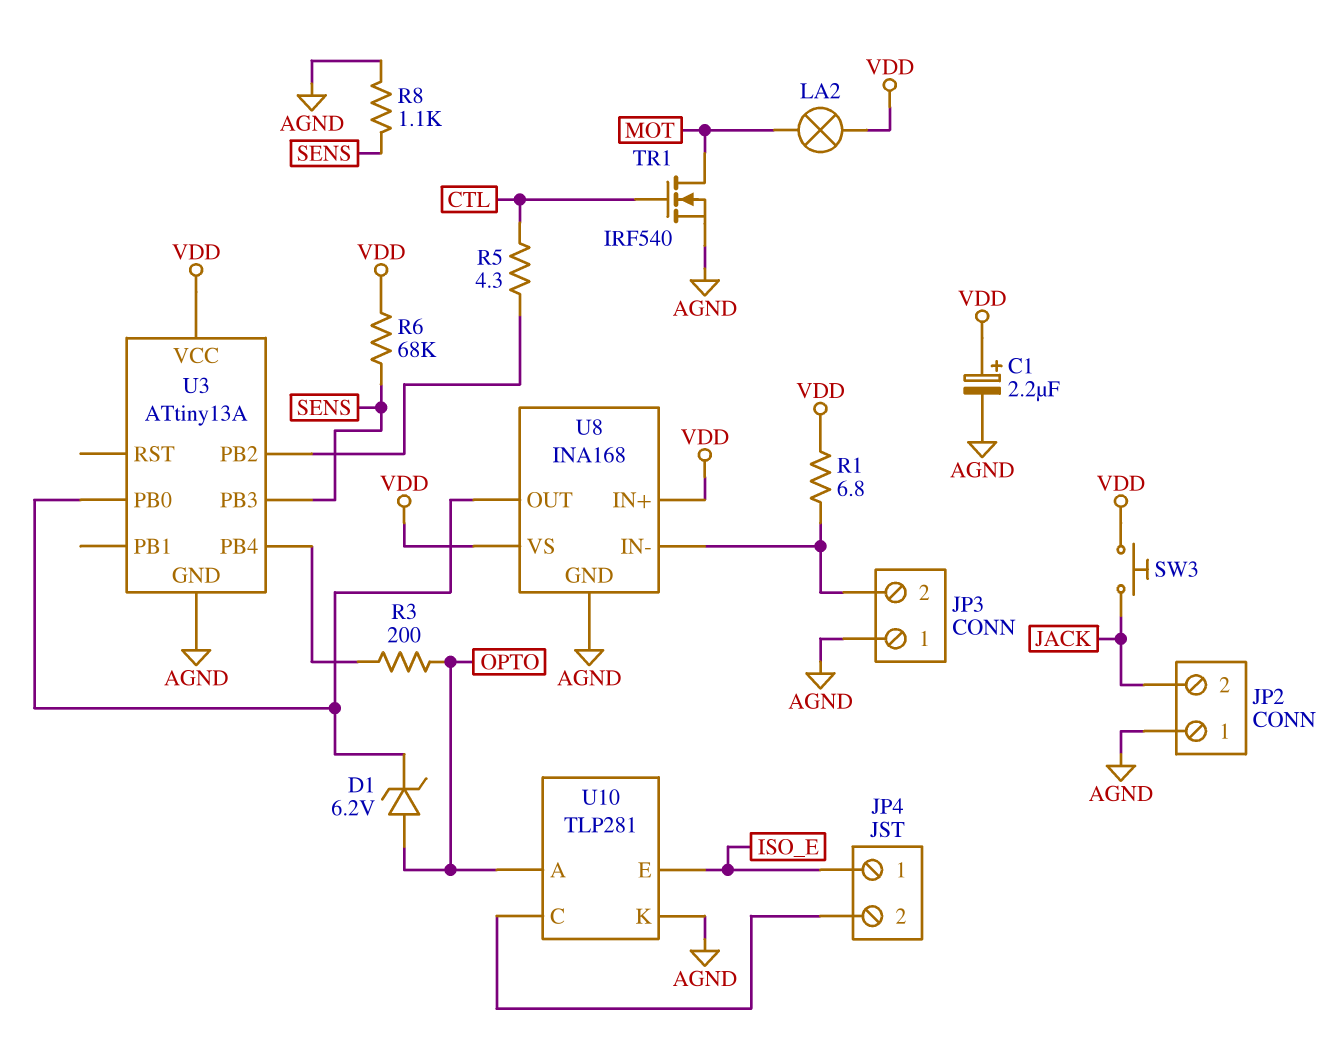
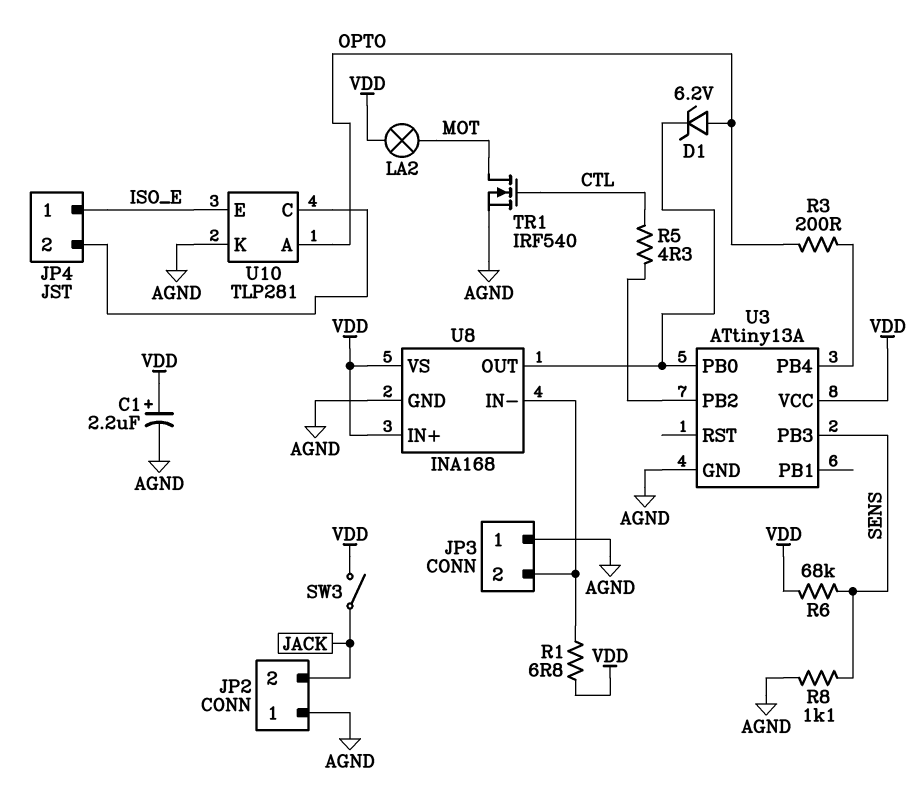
SW3: button (JACK, VDD) -> switch (JACK, VDD)

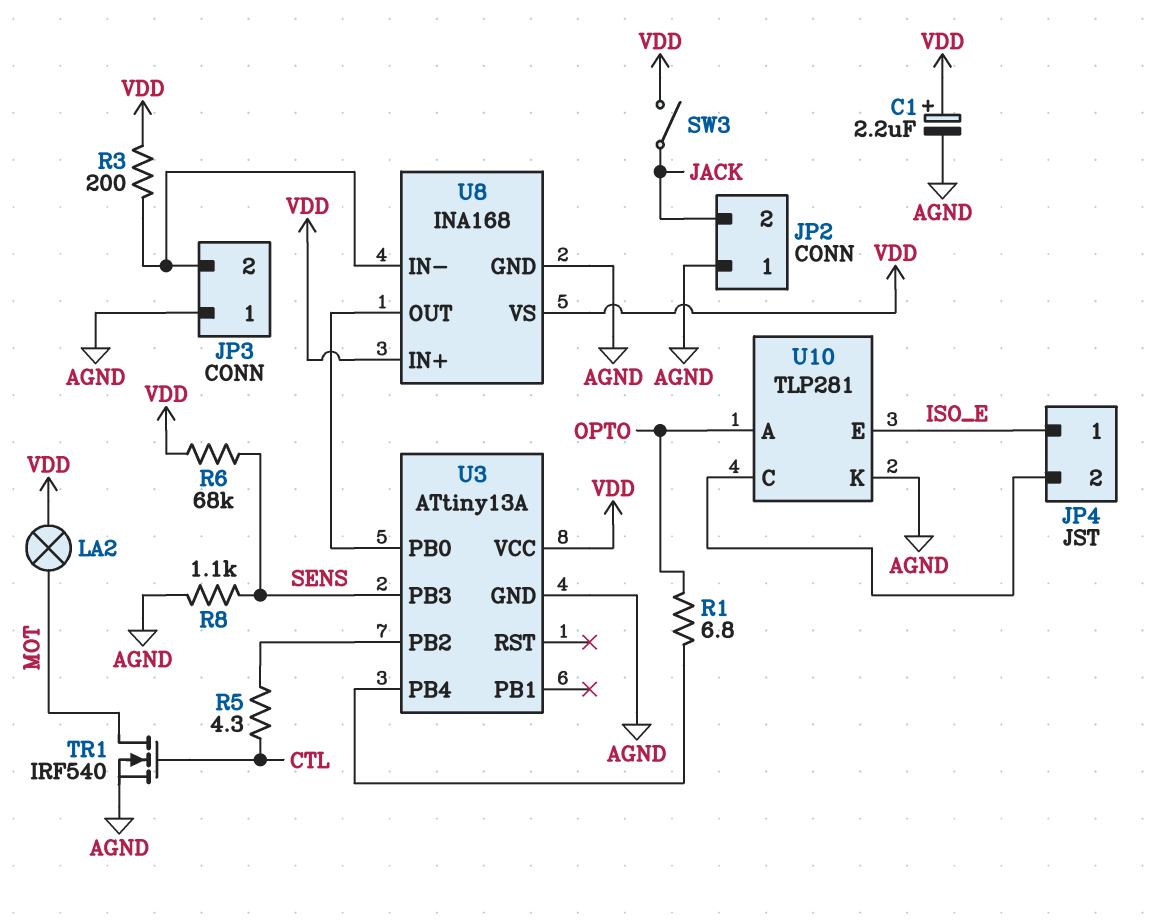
D1: zener 6.2V (A OPTO, K U3/PB0) -> none
R1: 6.8 (JP3/2, VDD) -> 6.8 (OPTO, U3/PB4)
R3: 200 (OPTO, U3/PB4) -> 200 (JP3/2, VDD)

